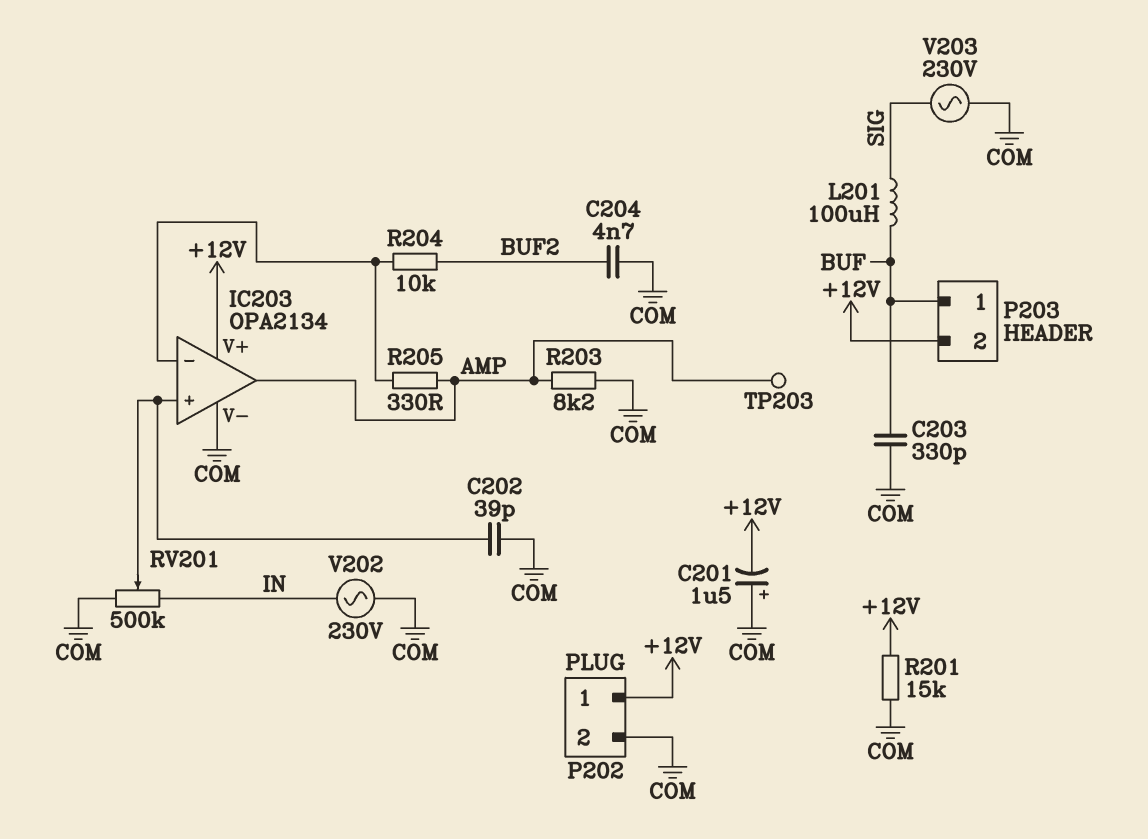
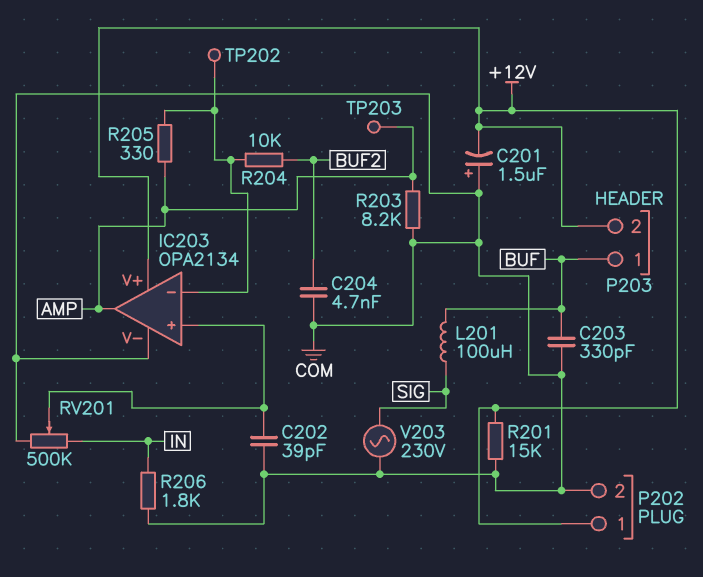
R206: none -> 1.8k (COM, IN)
TP202: none -> test point (IC203/in-)
V202: AC 230V (COM, IN) -> none

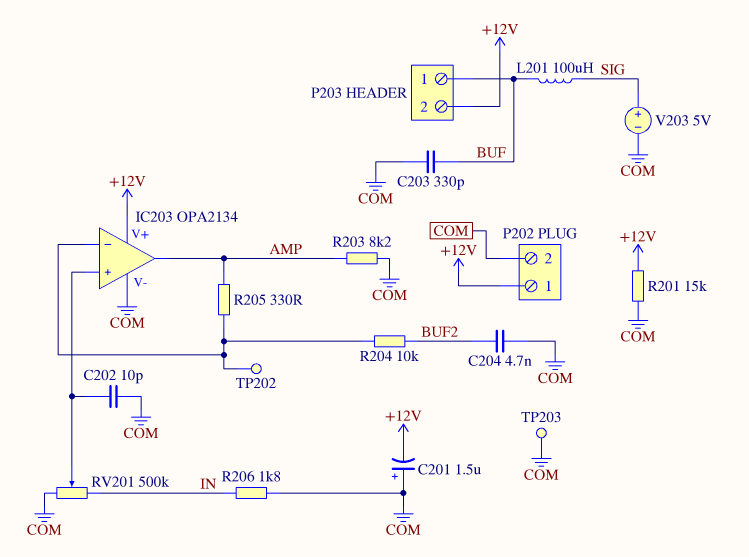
C202: 39pF (COM, IC203/in+) -> 10pF (COM, IC203/in+)
TP203: test point (AMP) -> test point (COM)
V203: AC 230V (COM, SIG) -> 5V (plus SIG, minus COM)

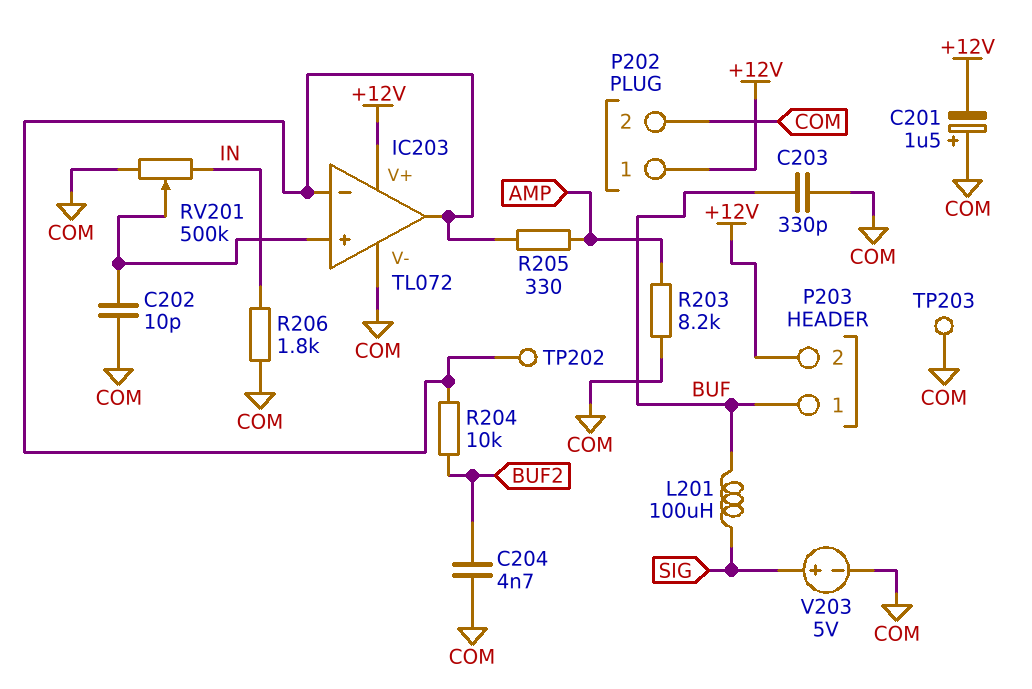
IC203: OPA2134 -> TL072
IC203 pin out: AMP -> IC203/in-
R201: 15k (+12V, COM) -> none

